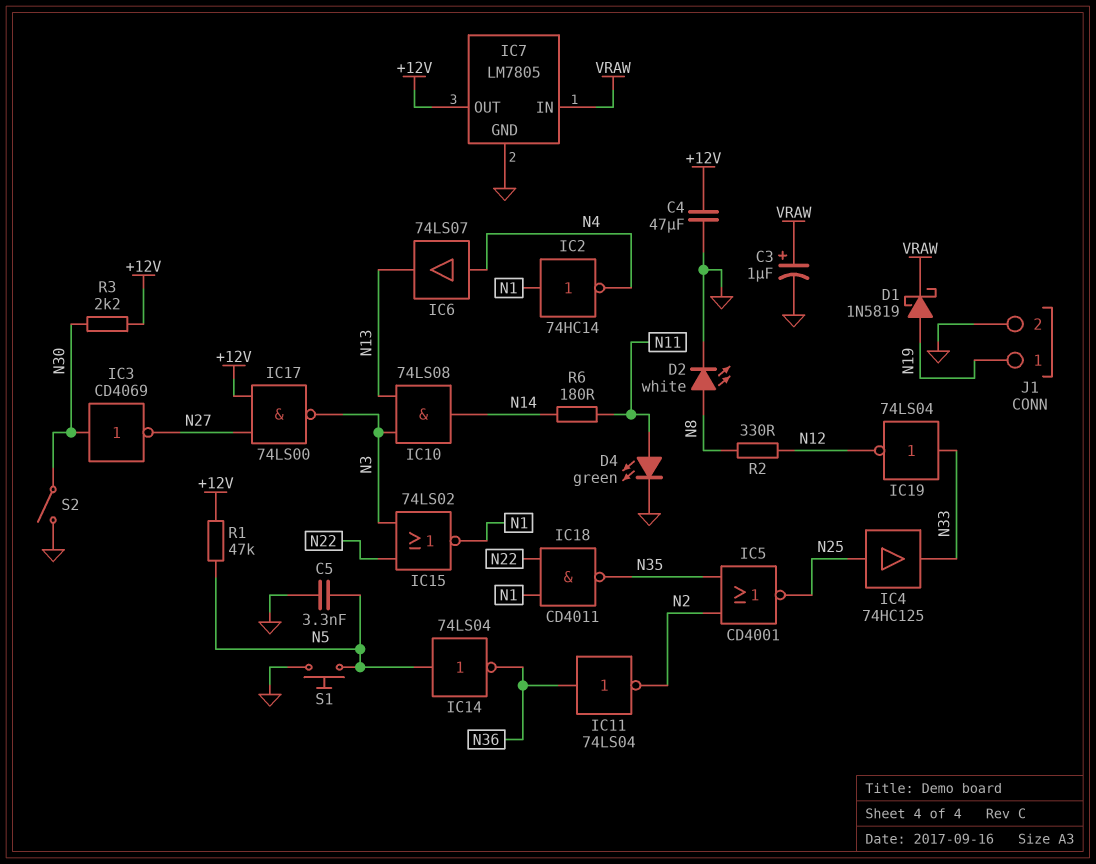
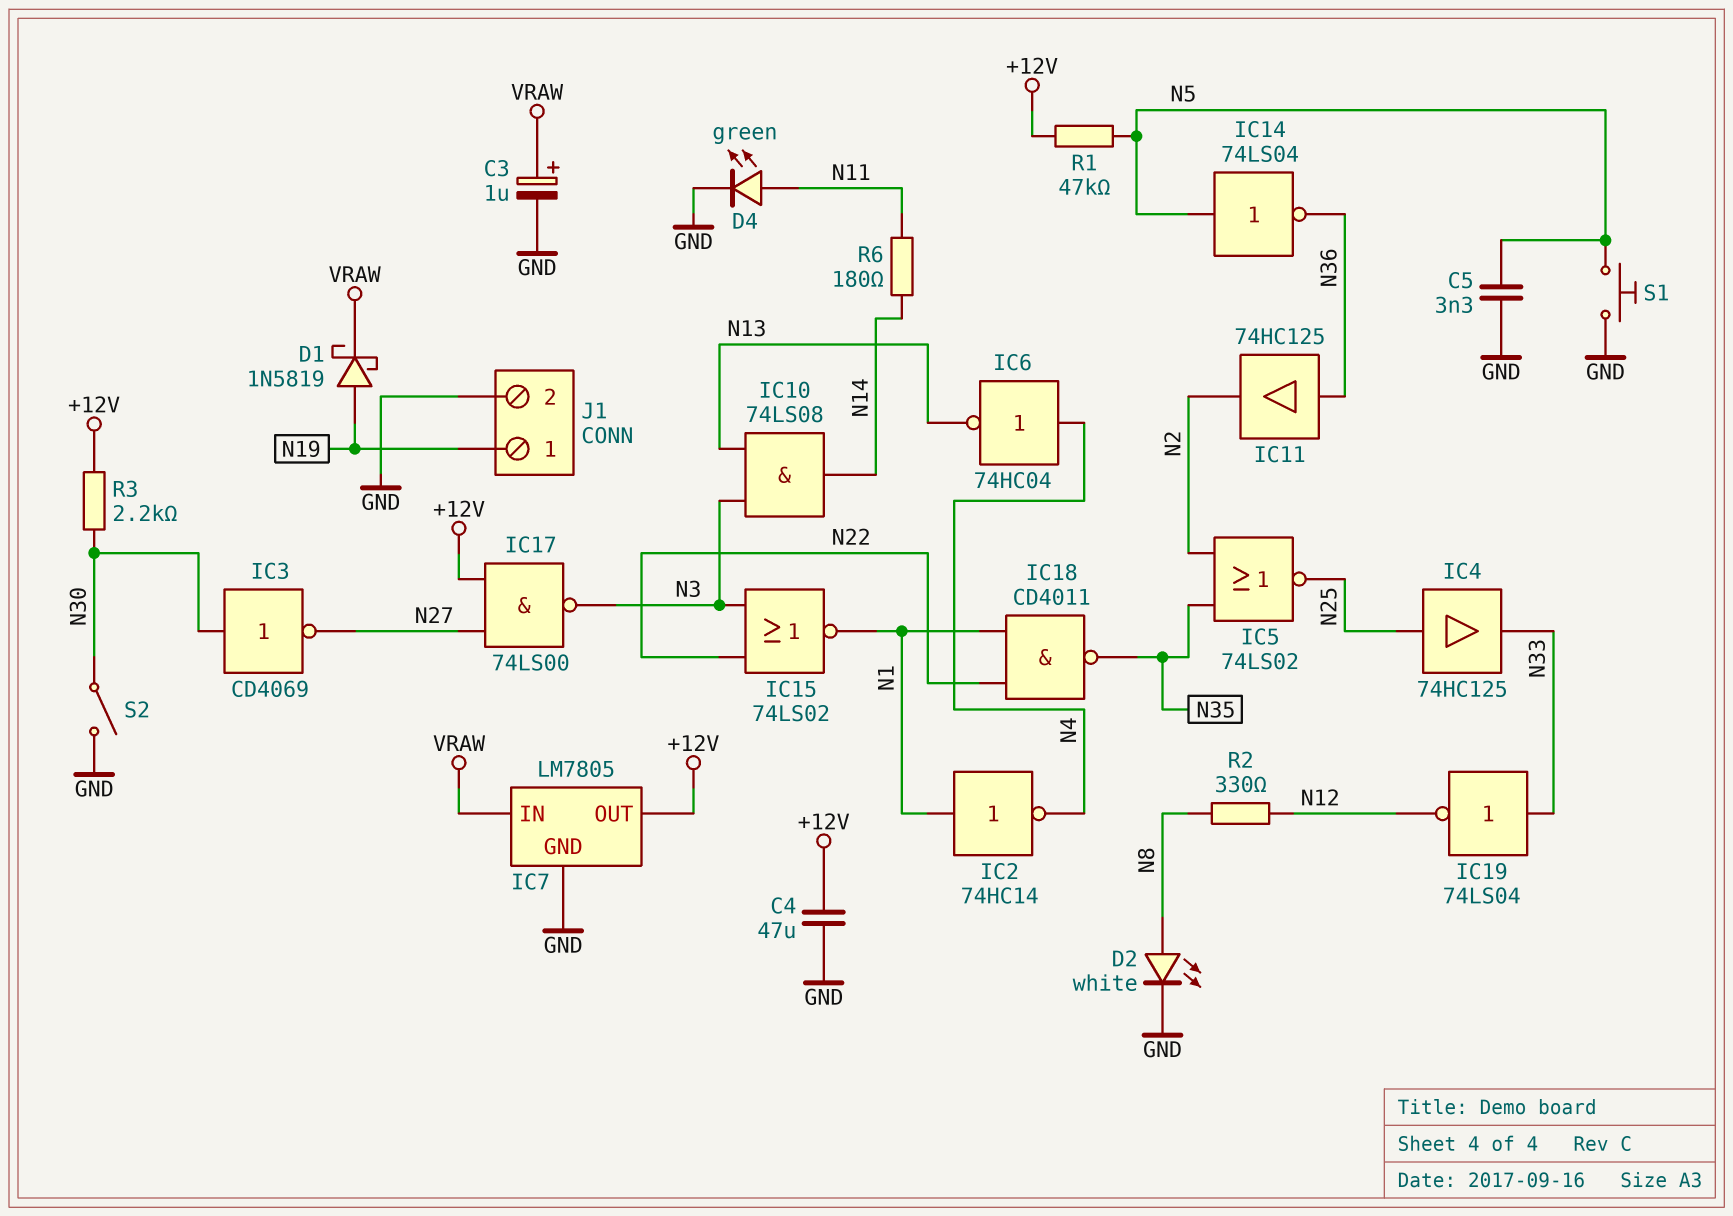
IC5: NOR CD4001 (in N2, in N35, out N25) -> NOR 74LS02 (in N2, in N35, out N25)
IC6: buffer 74LS07 (in N4, out N13) -> NOT 74HC04 (in N4, out N13)
IC11: NOT 74LS04 (in N36, out N2) -> buffer 74HC125 (in N36, out N2)

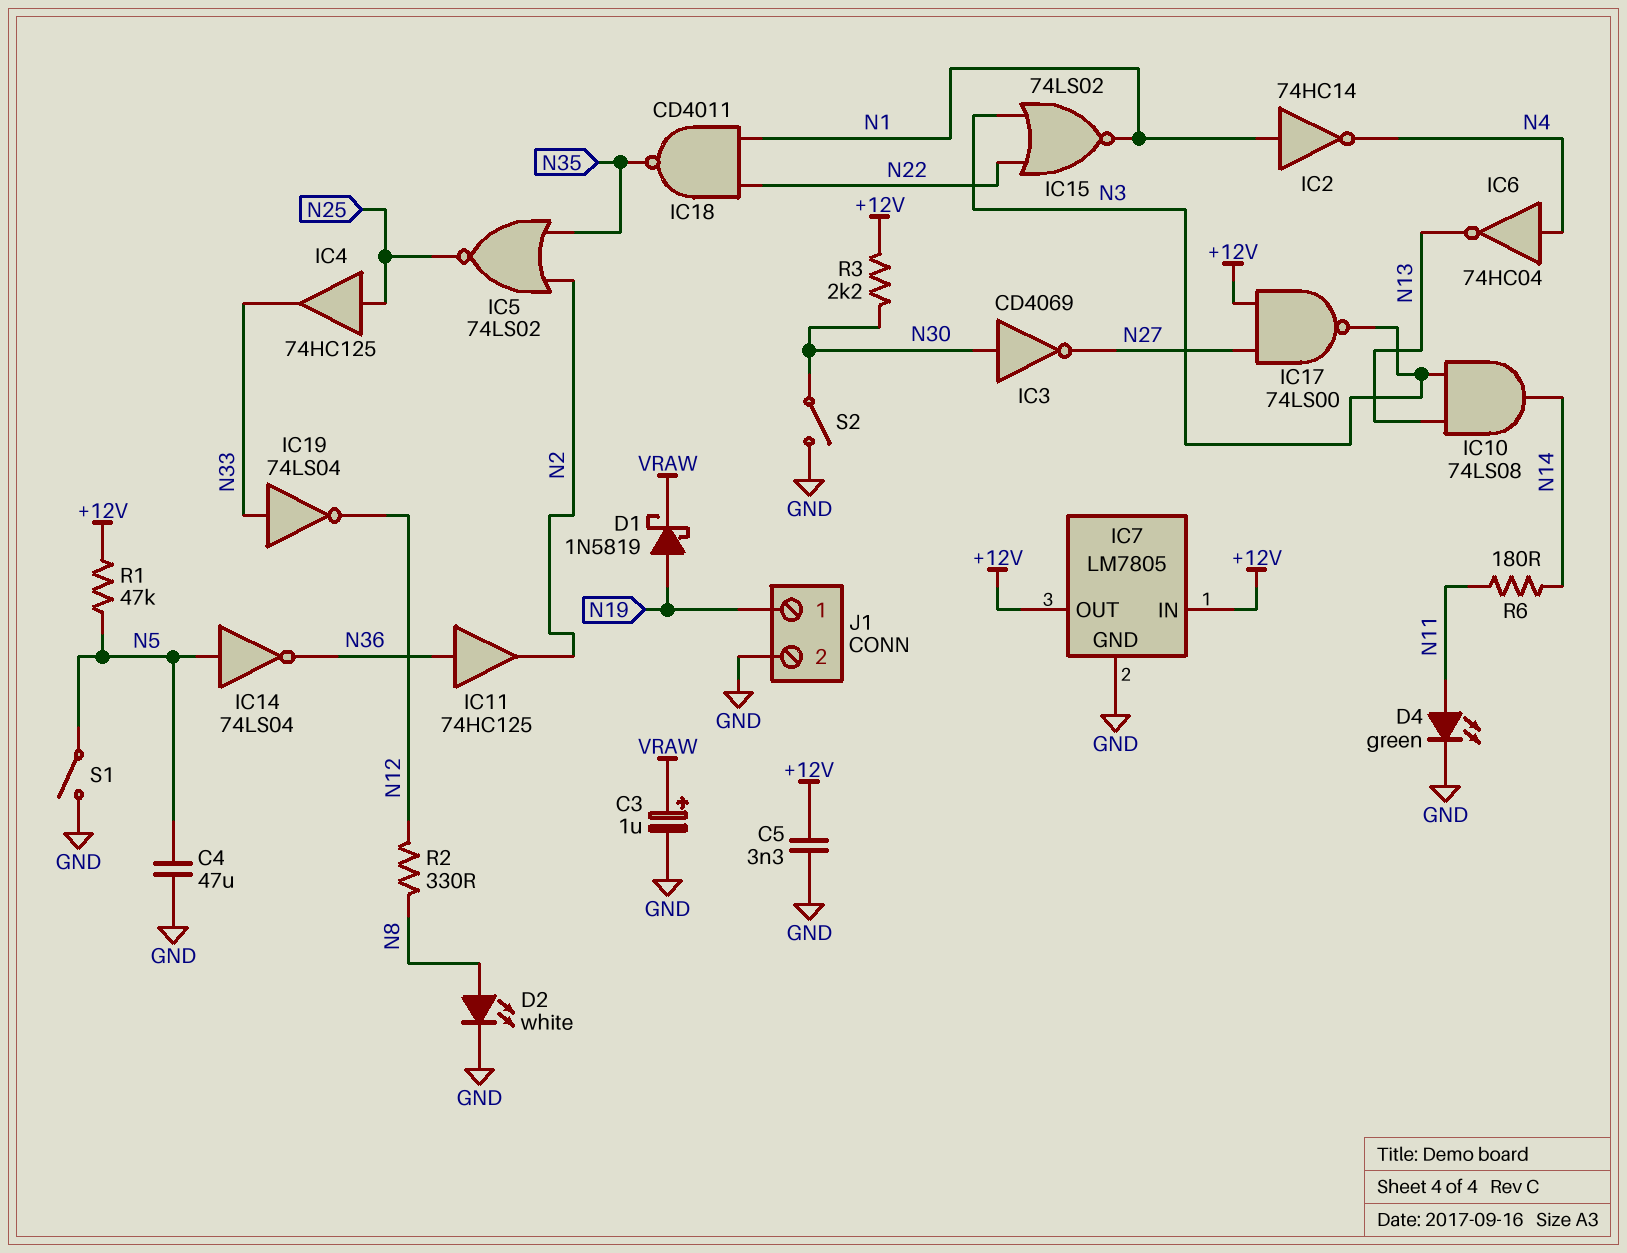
C4: 47uF (+12V, GND) -> 47uF (GND, N5)
C5: 3.3nF (GND, N5) -> 3.3nF (+12V, GND)
IC7 pin IN: VRAW -> +12V
S1: button (GND, N5) -> switch (GND, N5)

